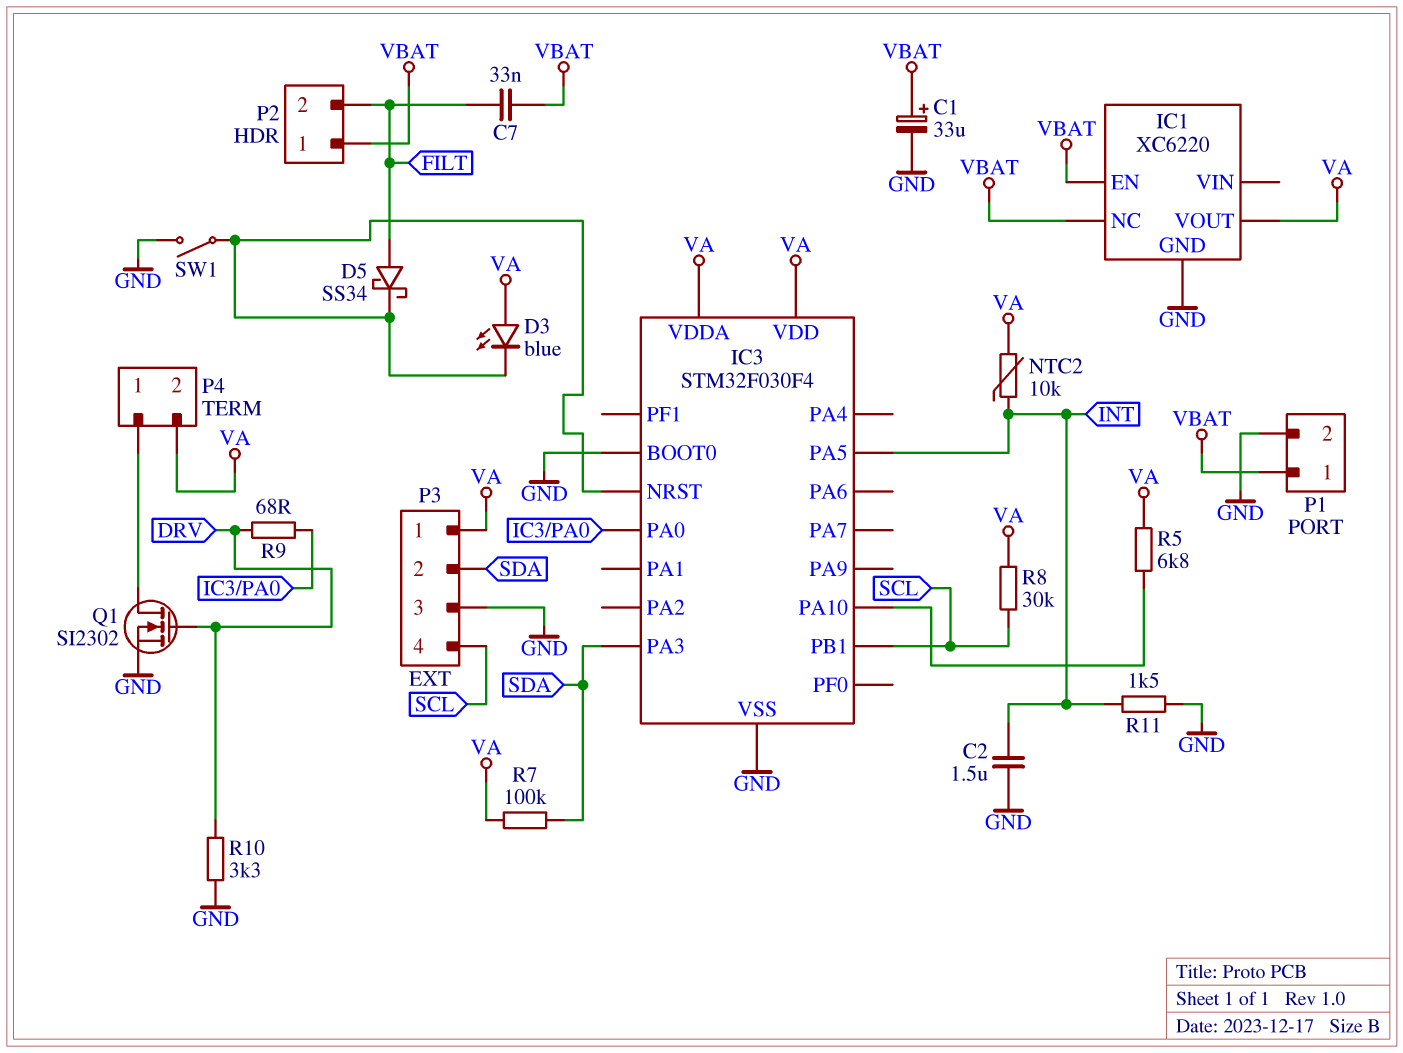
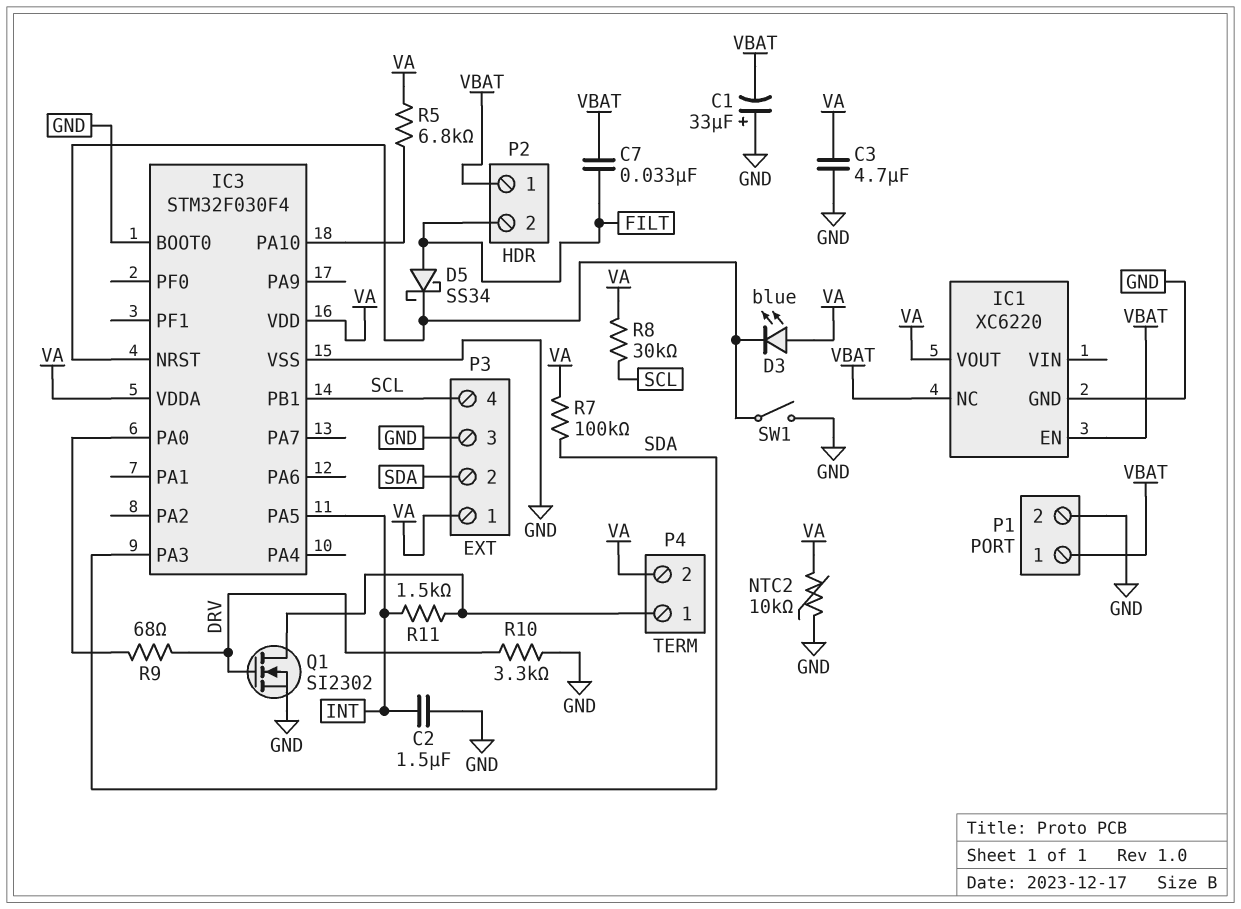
C1: 33uF (plus VBAT, minus GND) -> 33uF (plus GND, minus VBAT)
C3: none -> 4.7uF (GND, VA)
NTC2: 10k (INT, VA) -> 10k (GND, VA)
R11: 1.5k (GND, INT) -> 1.5k (INT, P4/1)

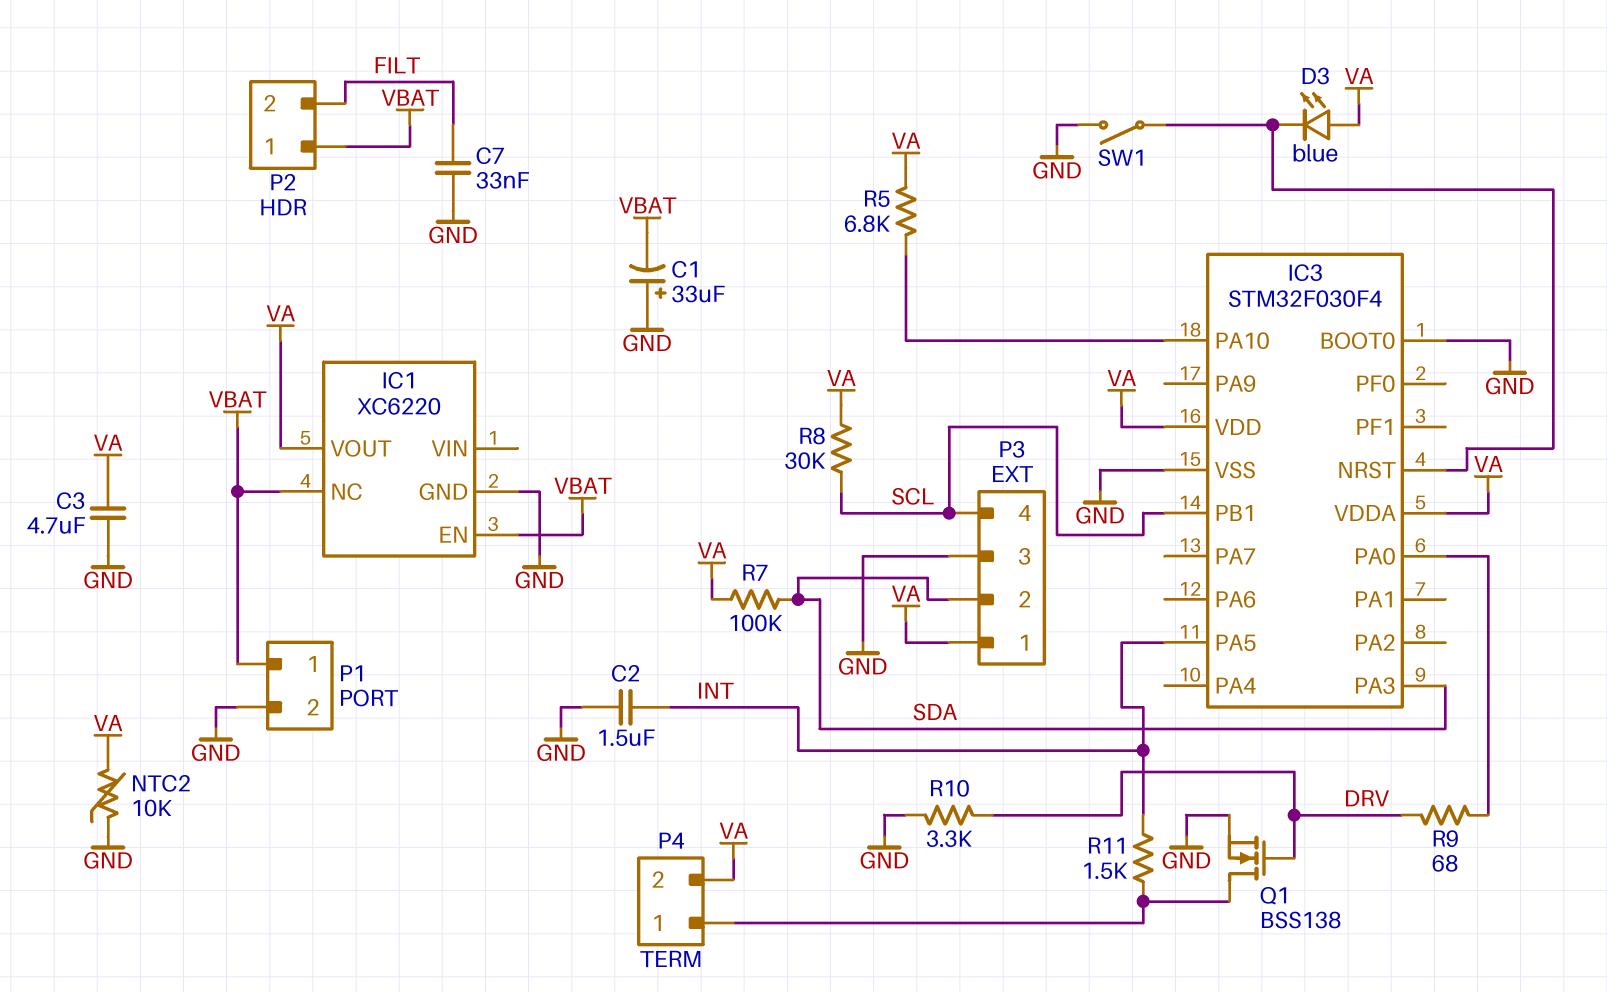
C7: 33nF (FILT, VBAT) -> 33nF (FILT, GND)
D5: schottky SS34 (A FILT, K IC3/NRST) -> none
Q1: NMOS SI2302 (G DRV, D P4/1, S GND) -> NMOS BSS138 (G DRV, D P4/1, S GND)

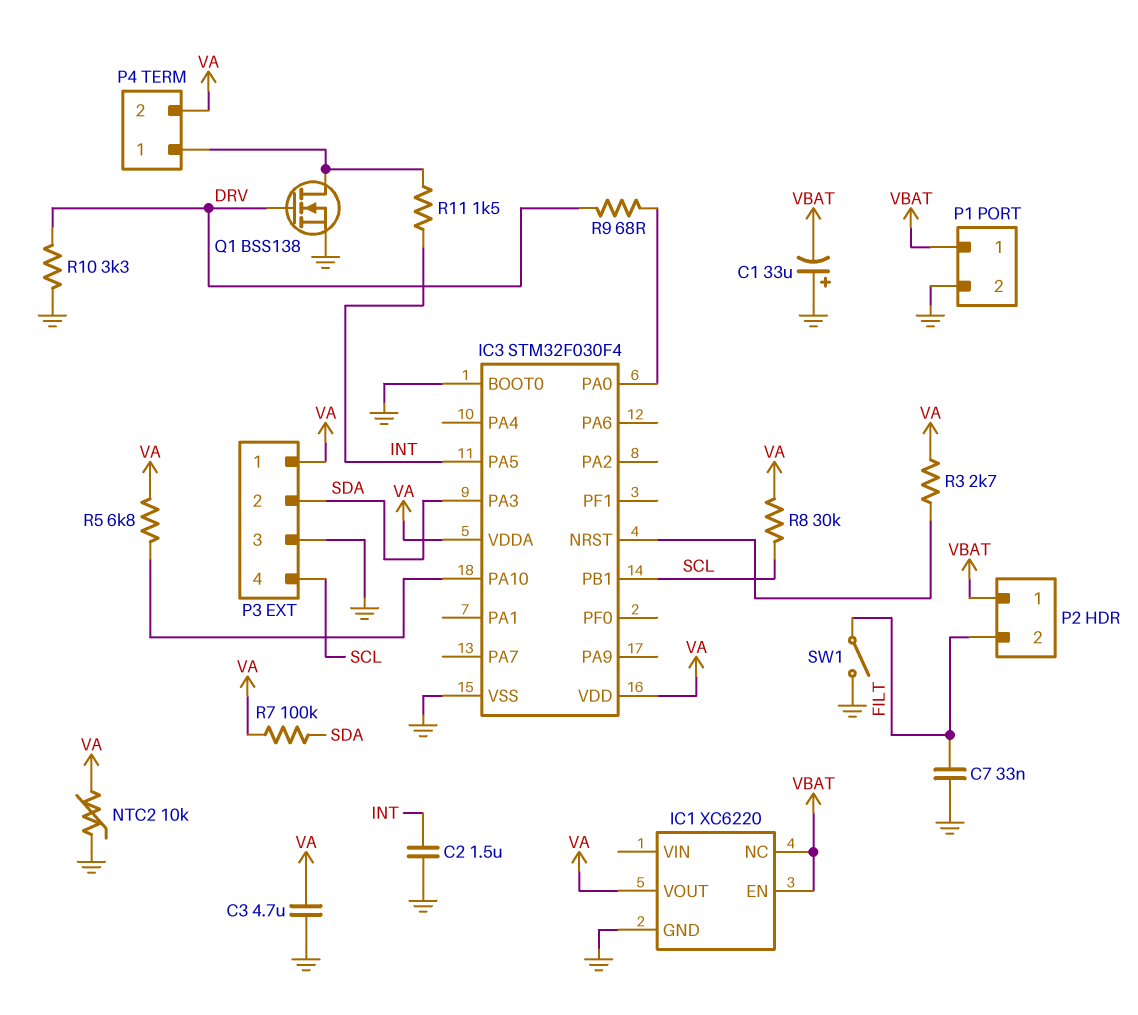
D3: LED blue (A VA, K IC3/NRST) -> none
R3: none -> 2.7k (IC3/NRST, VA)
SW1: switch (GND, IC3/NRST) -> switch (FILT, GND)

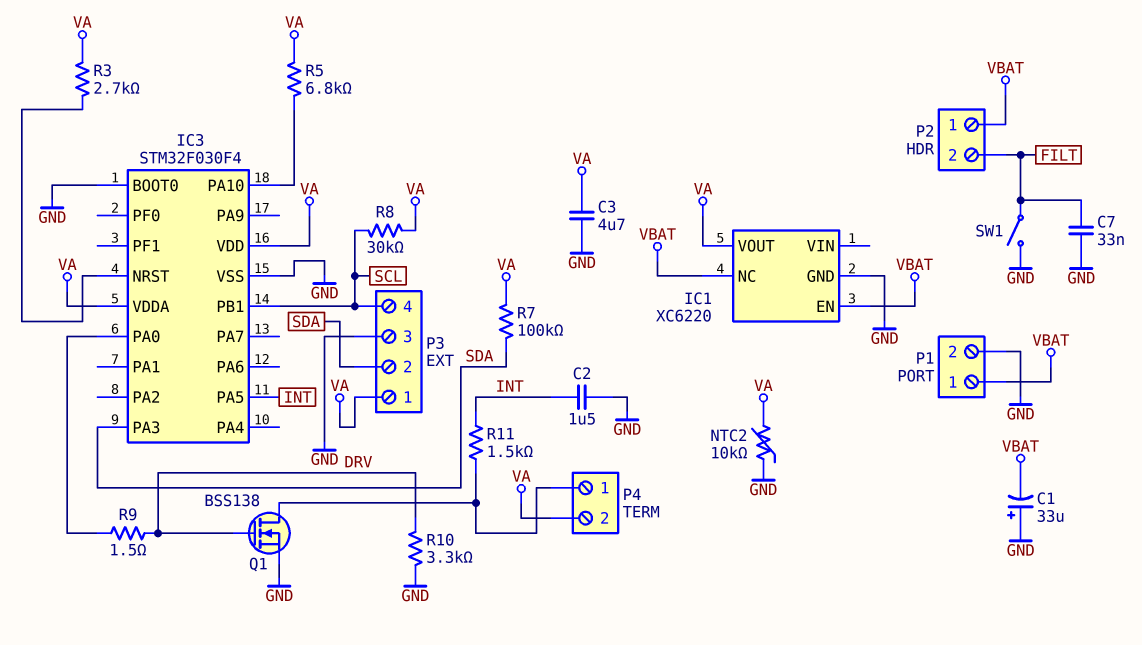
R9: 68 (DRV, IC3/PA0) -> 1.5 (DRV, IC3/PA0)

